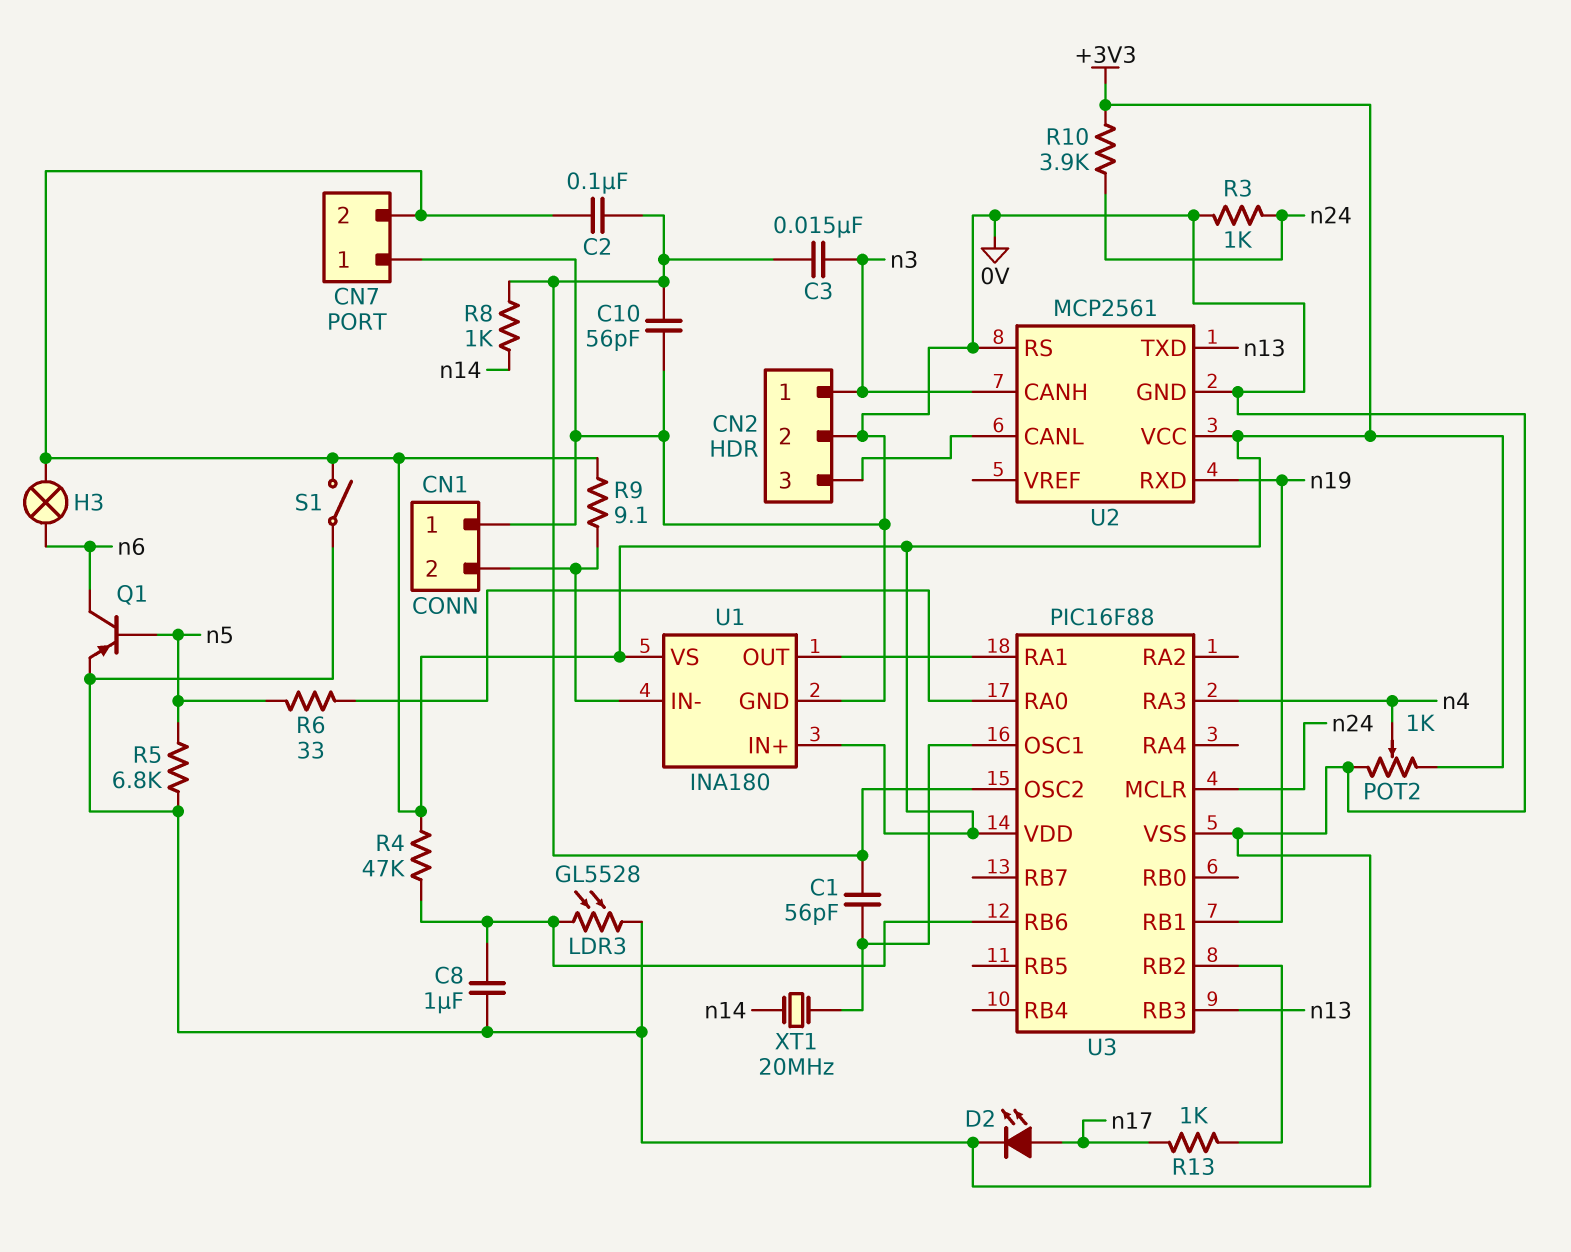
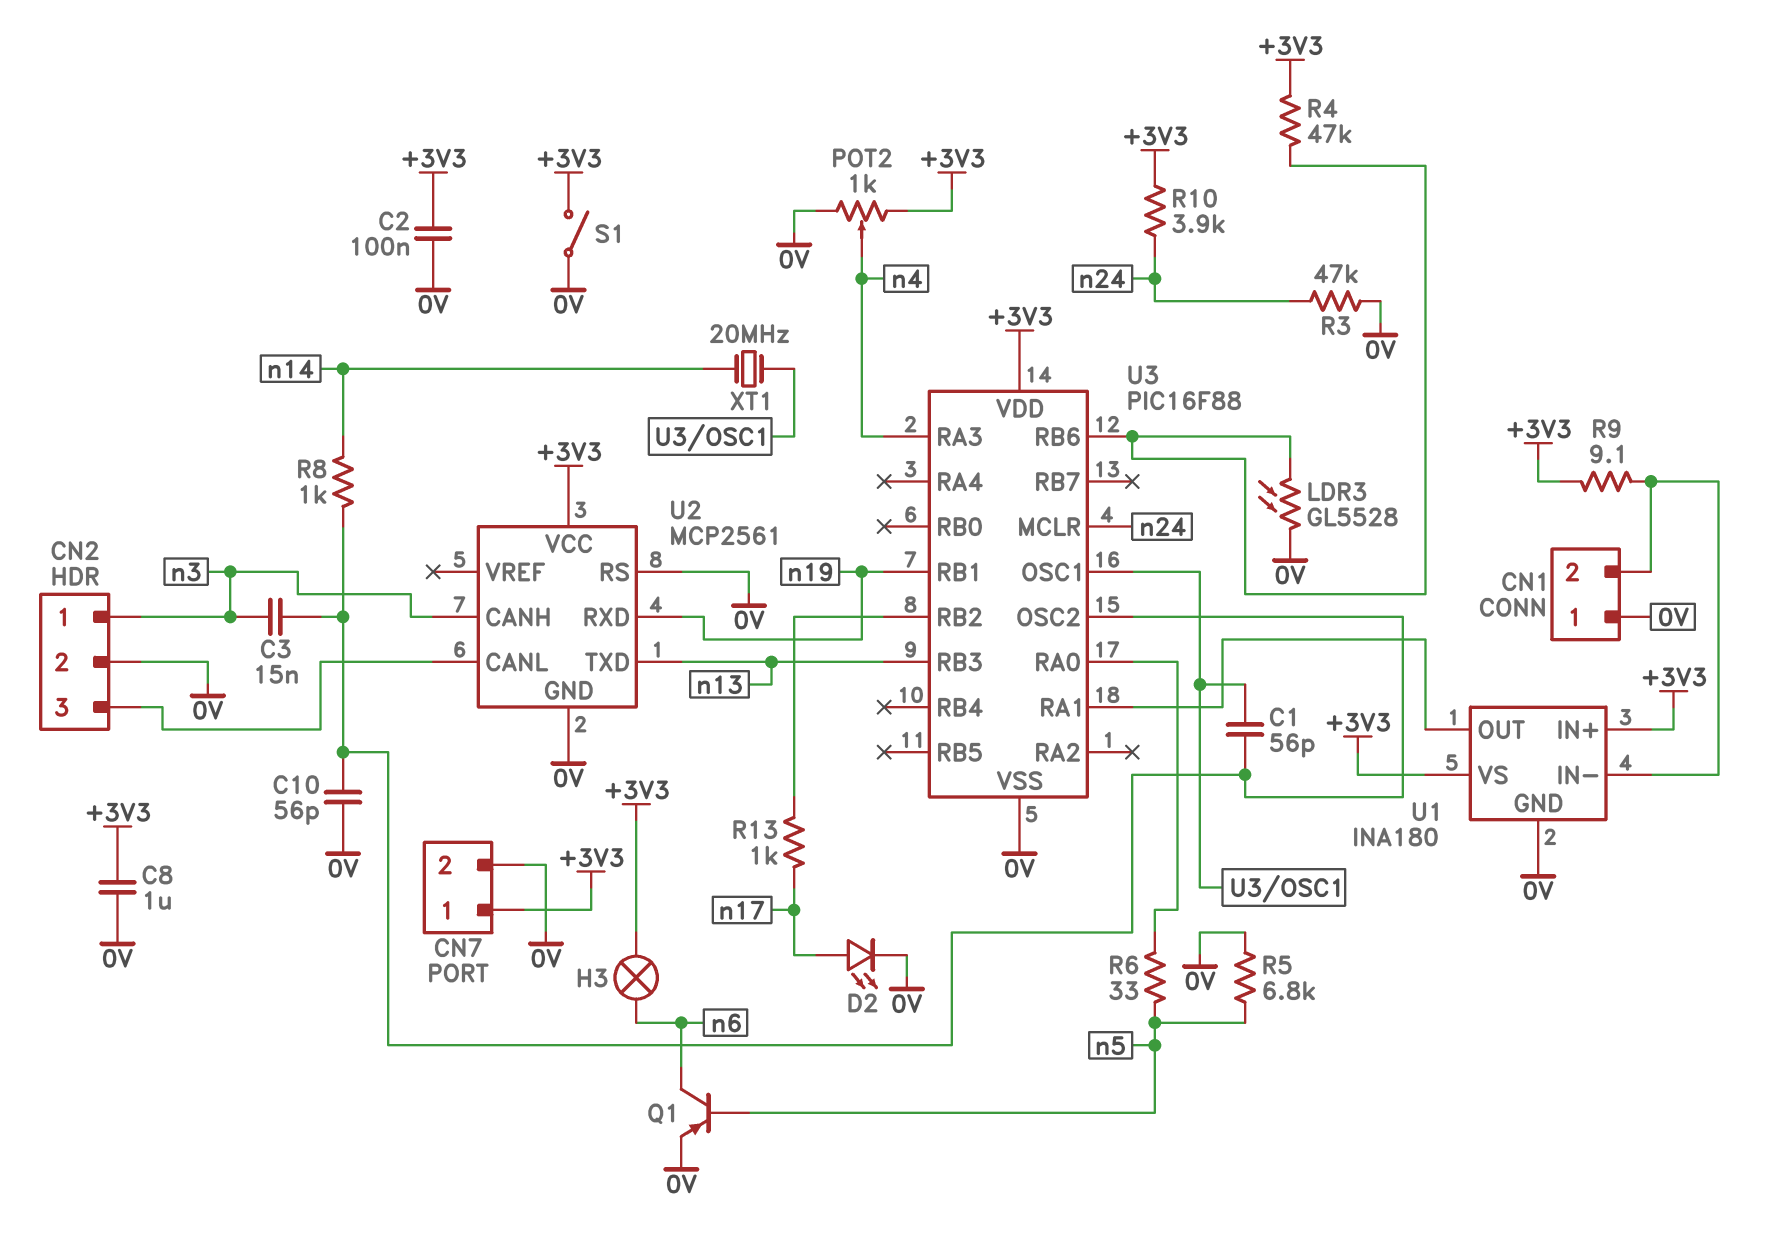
C2: 100nF (+3V3, U3/OSC2) -> 100nF (+3V3, 0V)
C8: 1uF (0V, U3/RB6) -> 1uF (+3V3, 0V)
CN7 pin 1: 0V -> +3V3
CN7 pin 2: +3V3 -> 0V
R3: 1k (0V, n24) -> 47k (0V, n24)

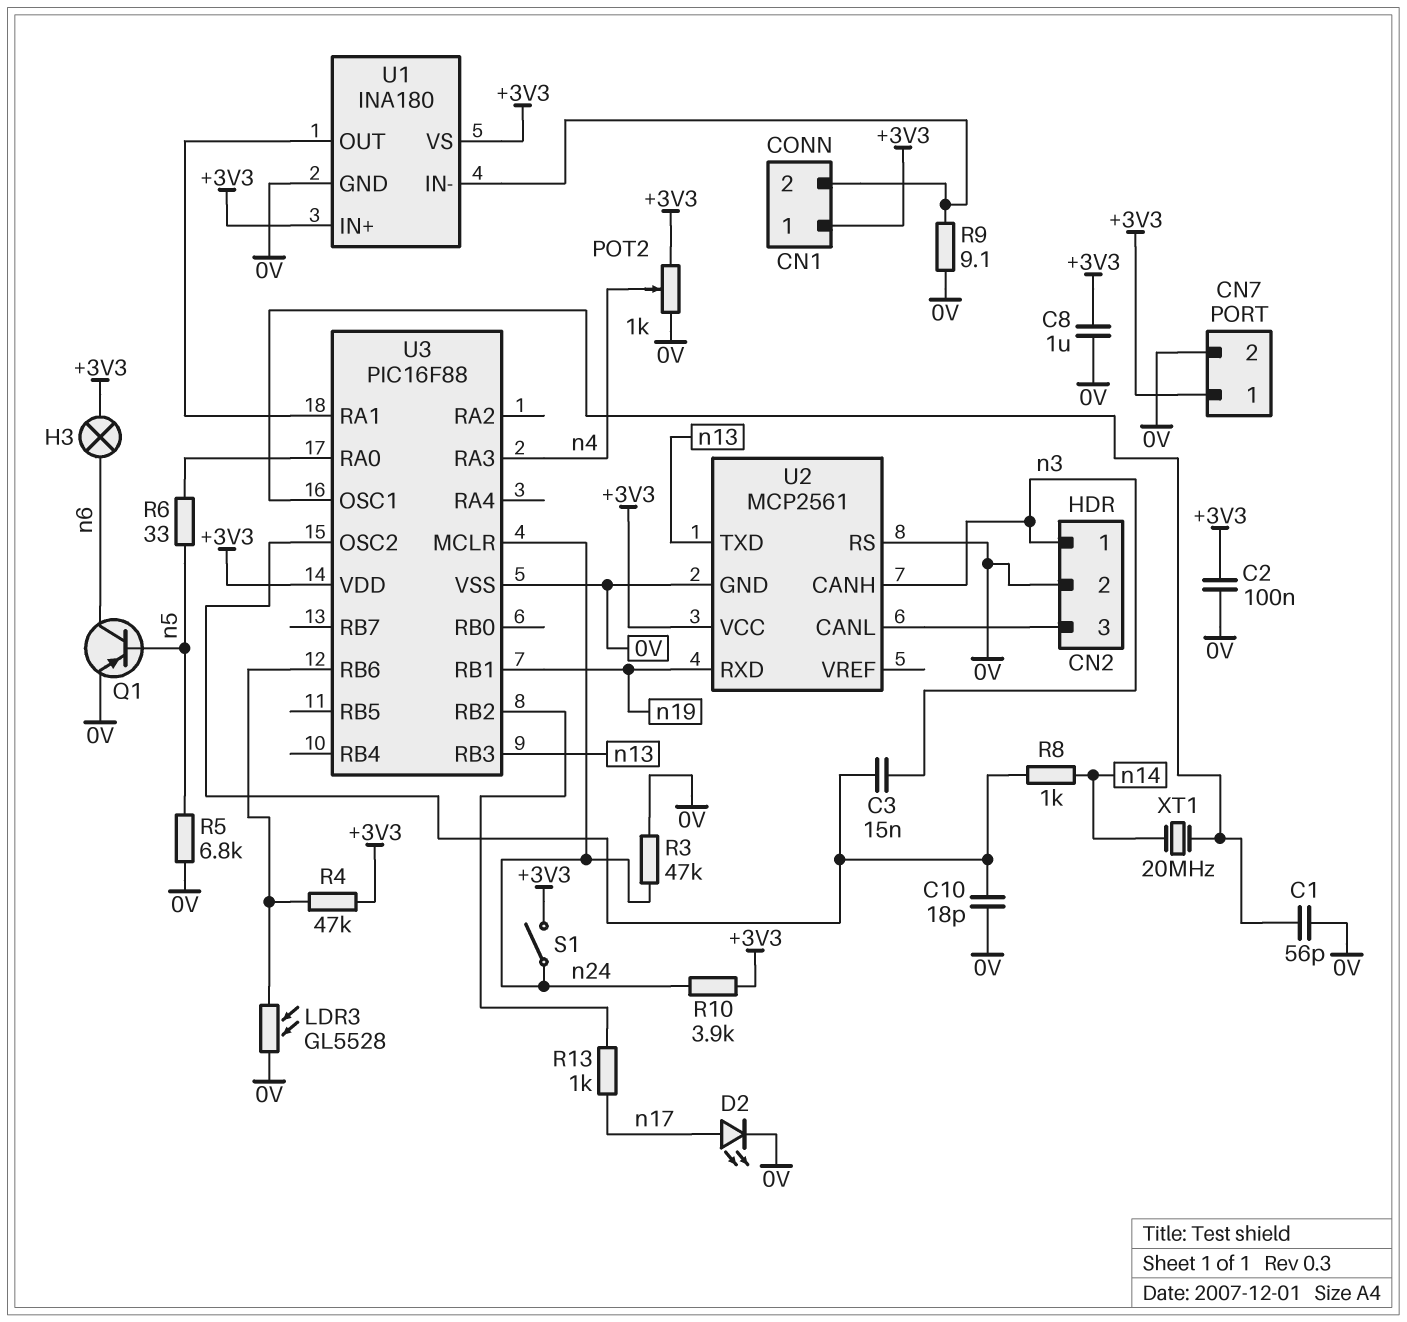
C1: 56pF (U3/OSC1, U3/OSC2) -> 56pF (0V, U3/OSC1)
C10: 56pF (0V, U3/OSC2) -> 18pF (0V, U3/OSC2)
CN1 pin 1: 0V -> +3V3
R9: 9.1 (+3V3, CN1/2) -> 9.1 (0V, CN1/2)
S1: switch (+3V3, 0V) -> switch (+3V3, n24)

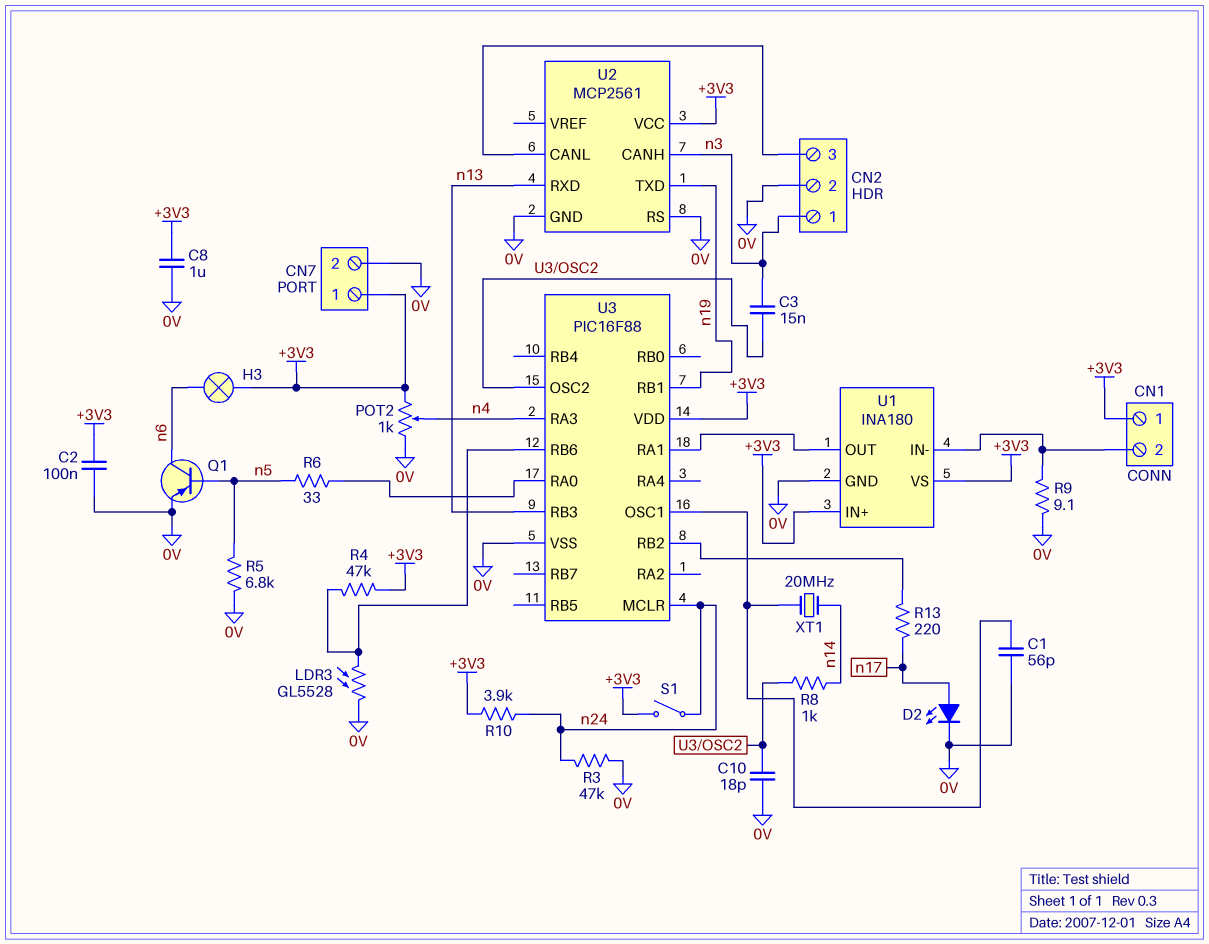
R13: 1k (U3/RB2, n17) -> 220 (U3/RB2, n17)
U2 pin RXD: n19 -> n13
U2 pin TXD: n13 -> n19

